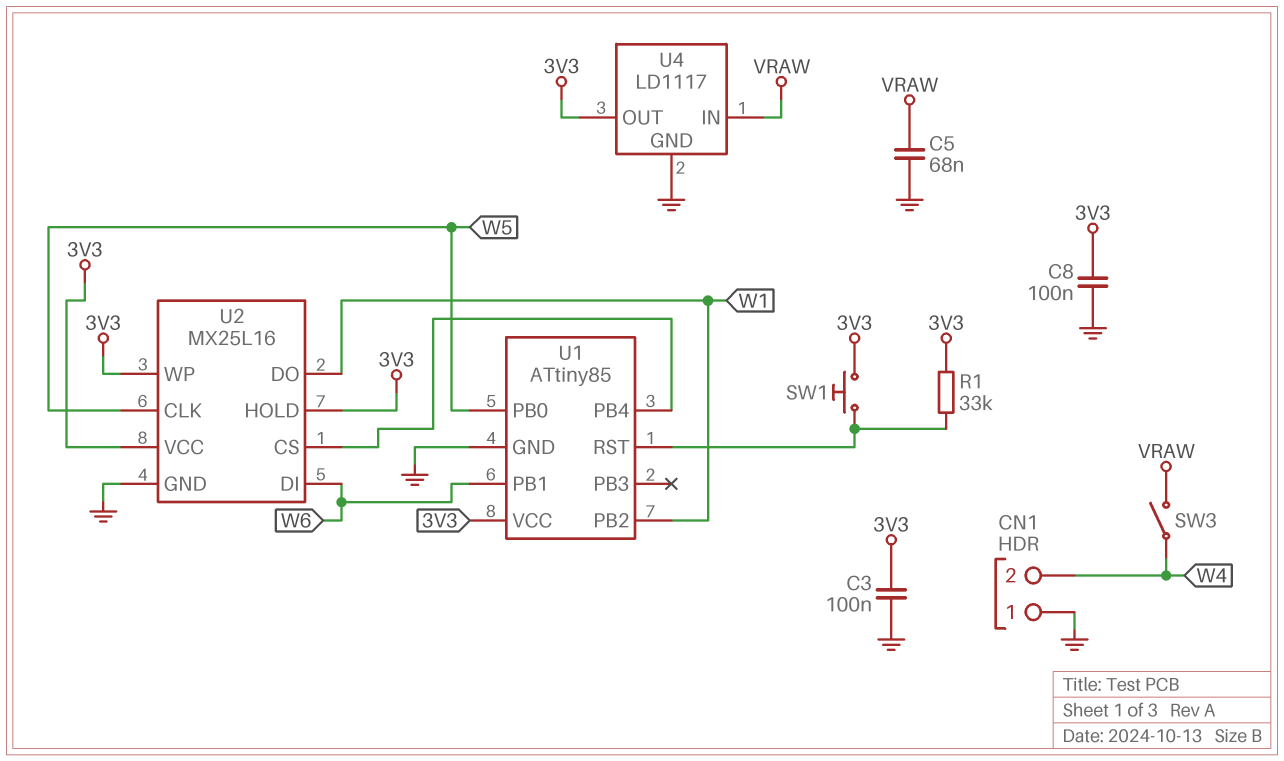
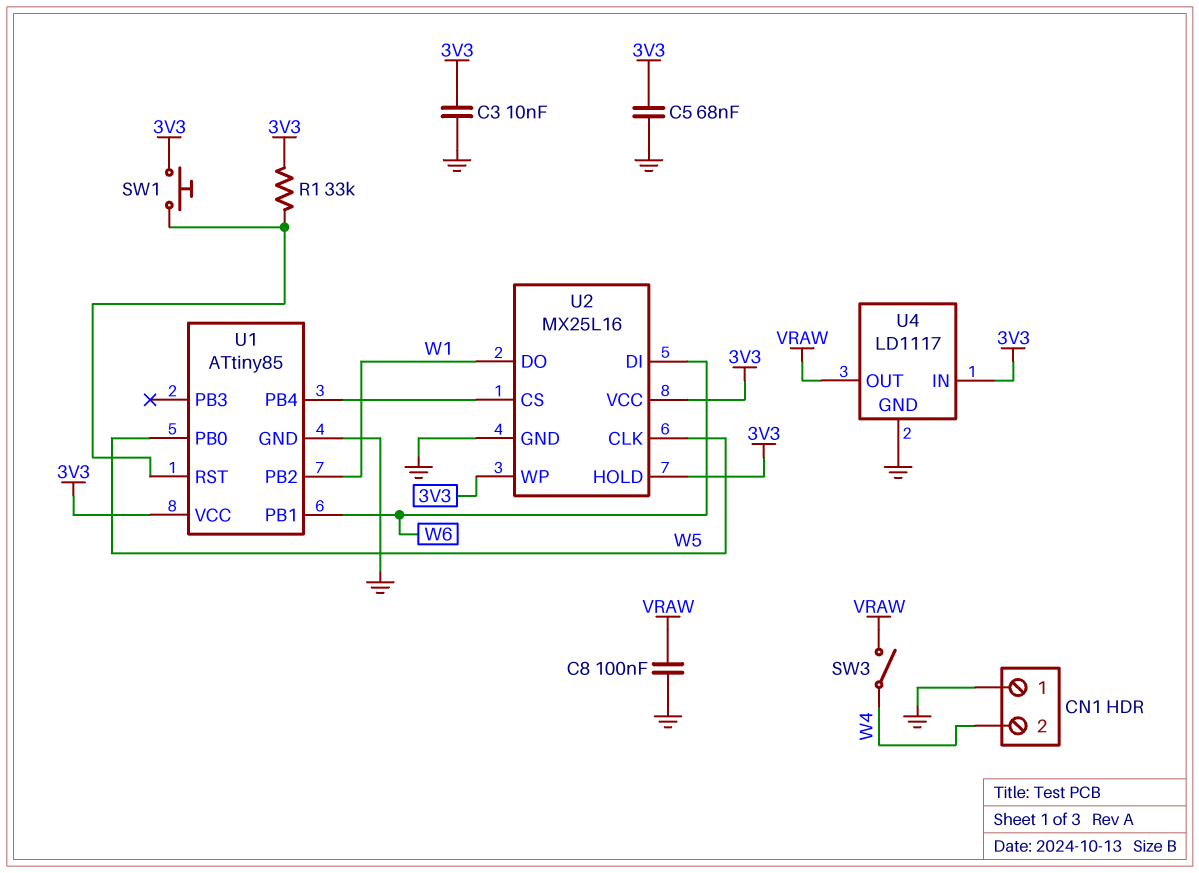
C3: 100nF (3V3, GND) -> 10nF (3V3, GND)
C5: 68nF (GND, VRAW) -> 68nF (3V3, GND)
C8: 100nF (3V3, GND) -> 100nF (GND, VRAW)
U4 pin IN: VRAW -> 3V3
U4 pin OUT: 3V3 -> VRAW

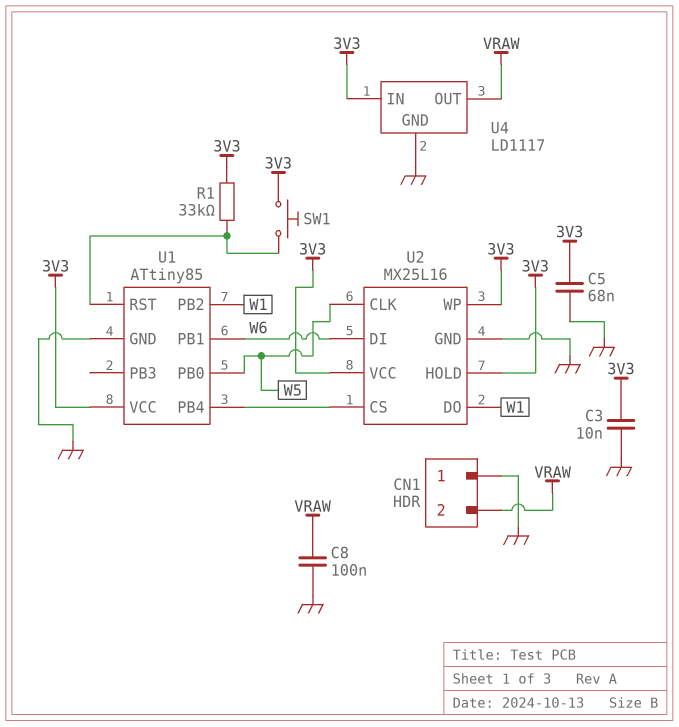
CN1 pin 2: W4 -> VRAW
SW3: switch (VRAW, W4) -> none

